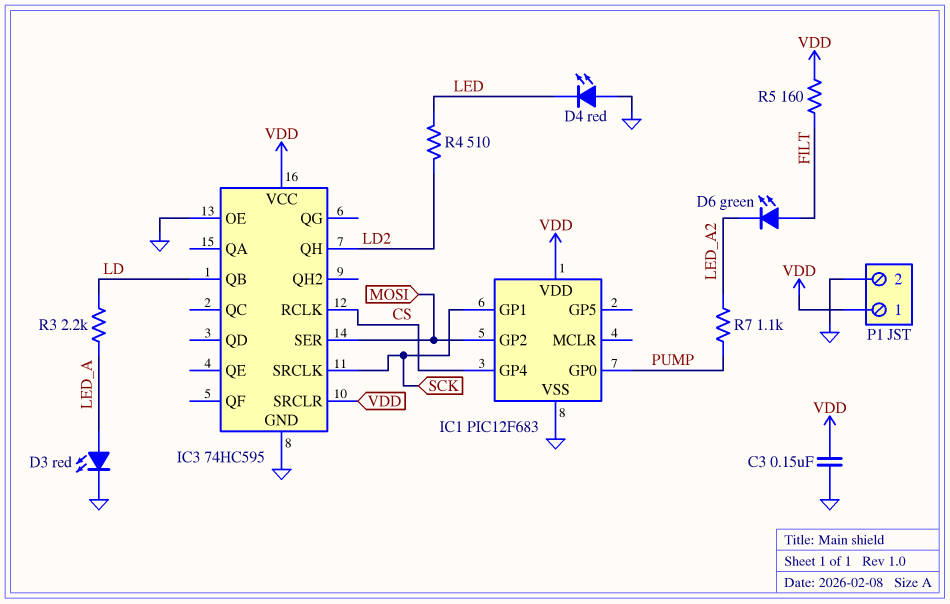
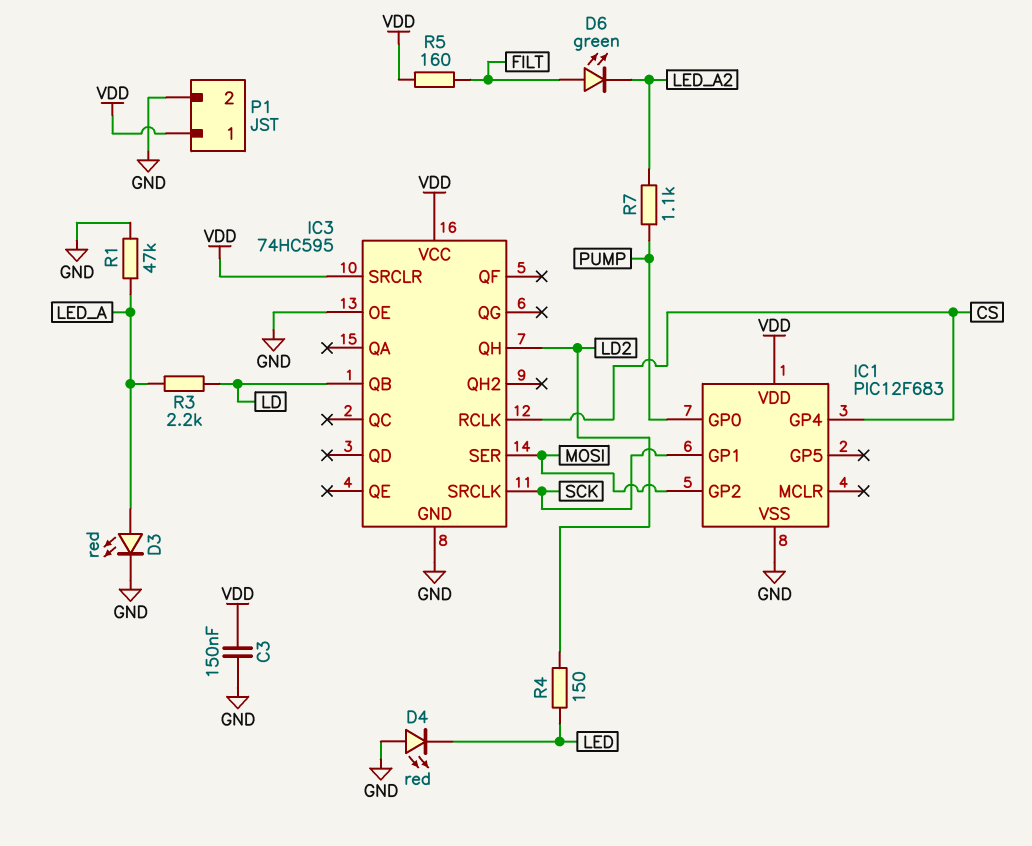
R1: none -> 47k (GND, LED_A)
R4: 510 (LD2, LED) -> 150 (LD2, LED)

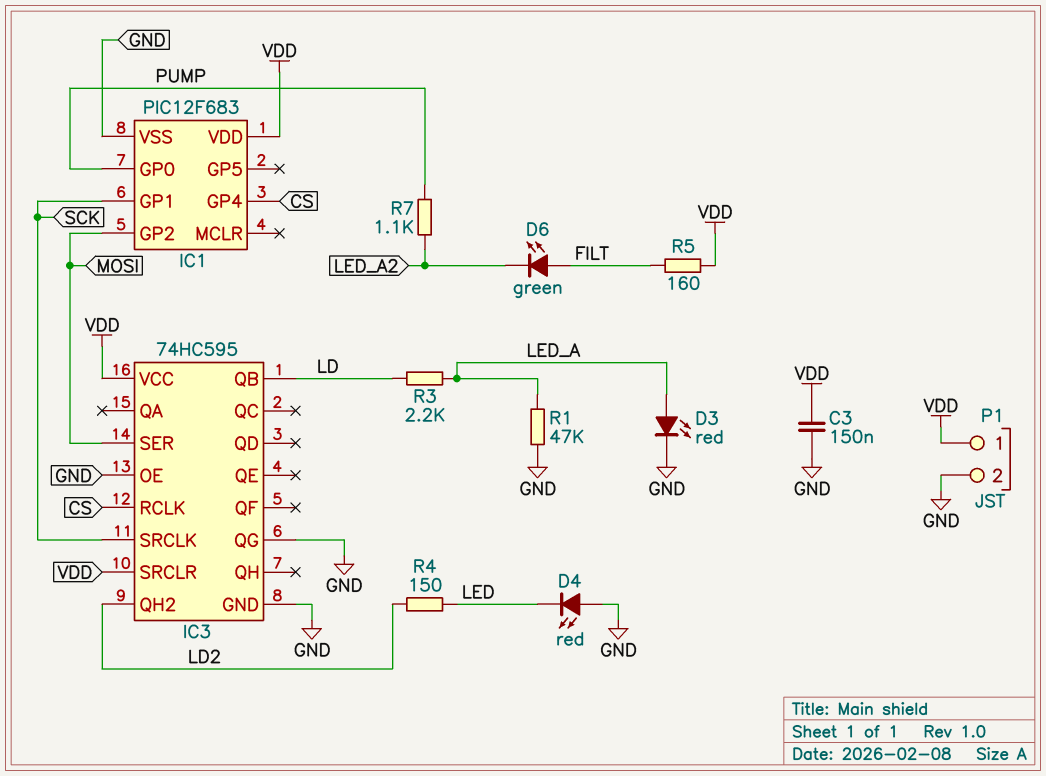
IC3 pin QG: none -> GND
IC3 pin QH: LD2 -> none
IC3 pin QH2: none -> LD2

